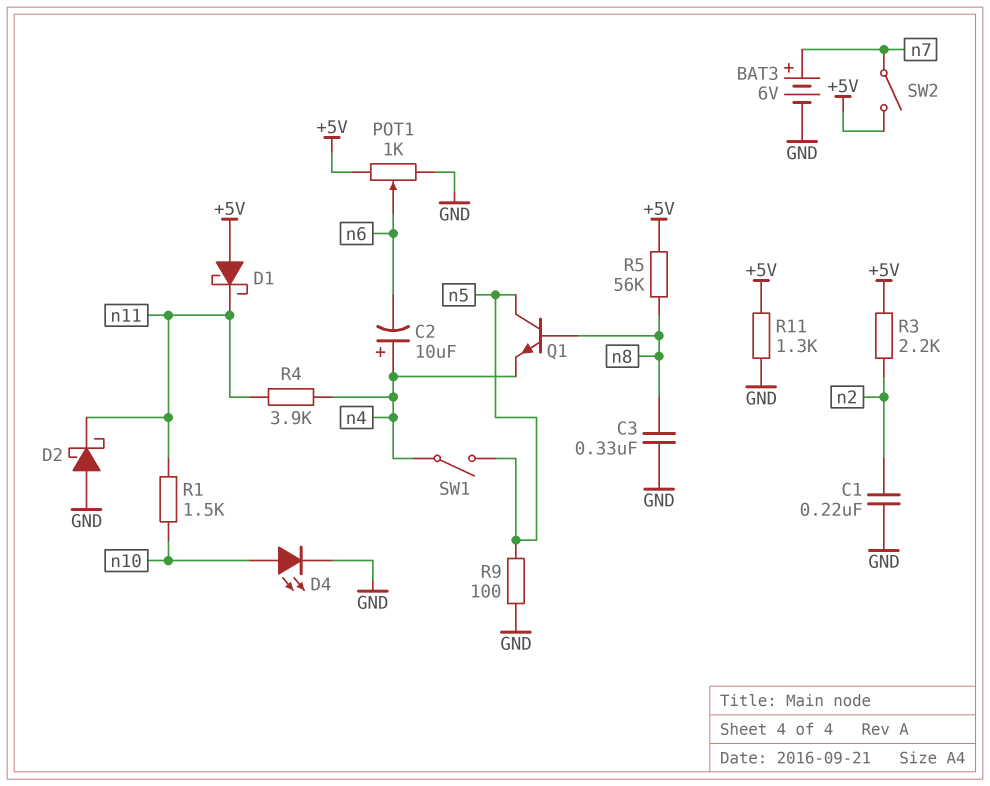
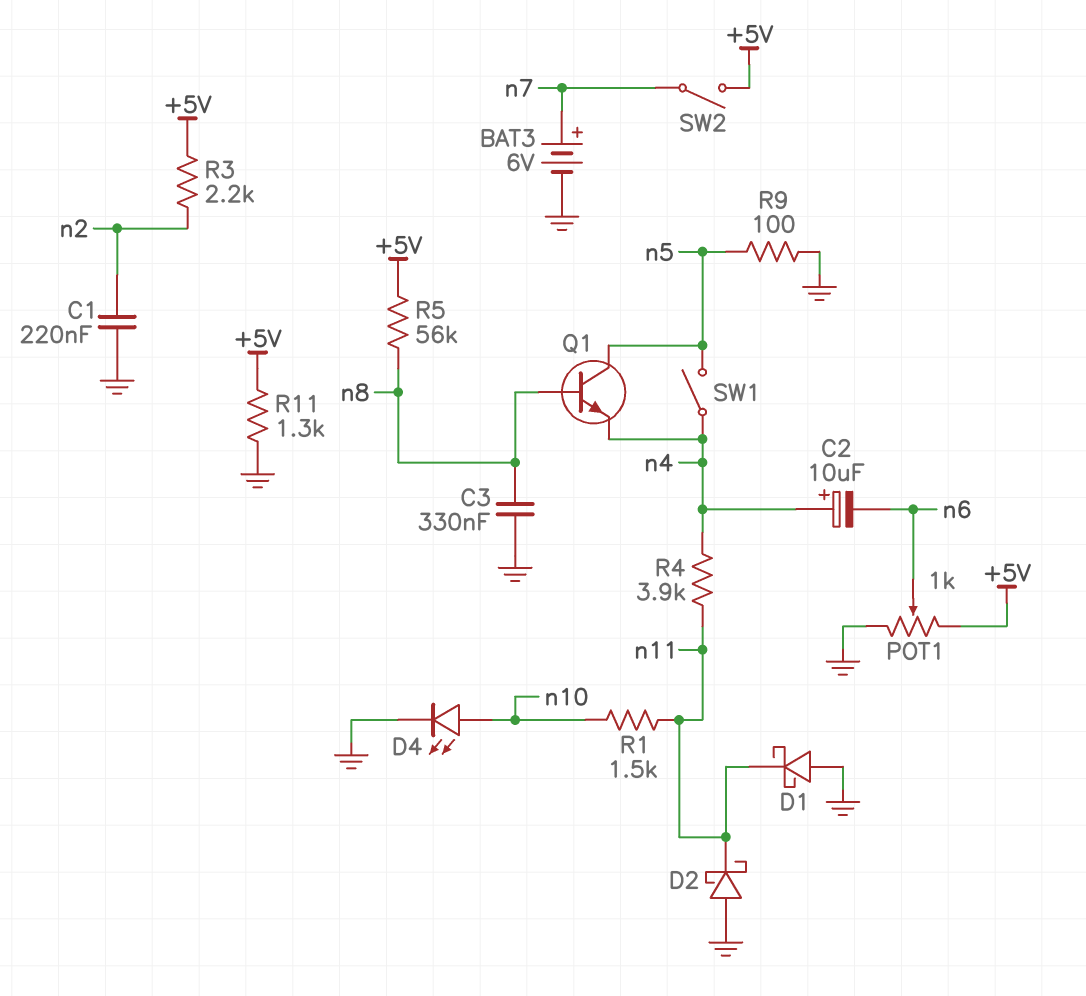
D1: schottky (A +5V, K n11) -> schottky (A GND, K n11)

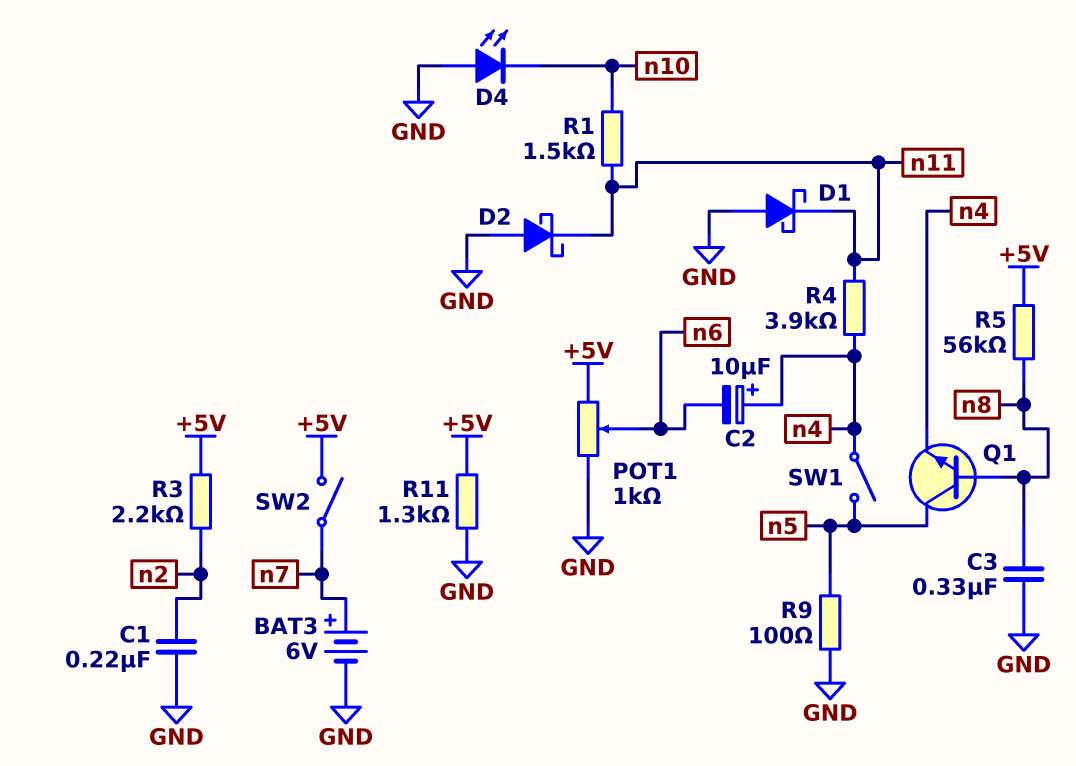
D4: LED (A n10, K GND) -> LED (A GND, K n10)

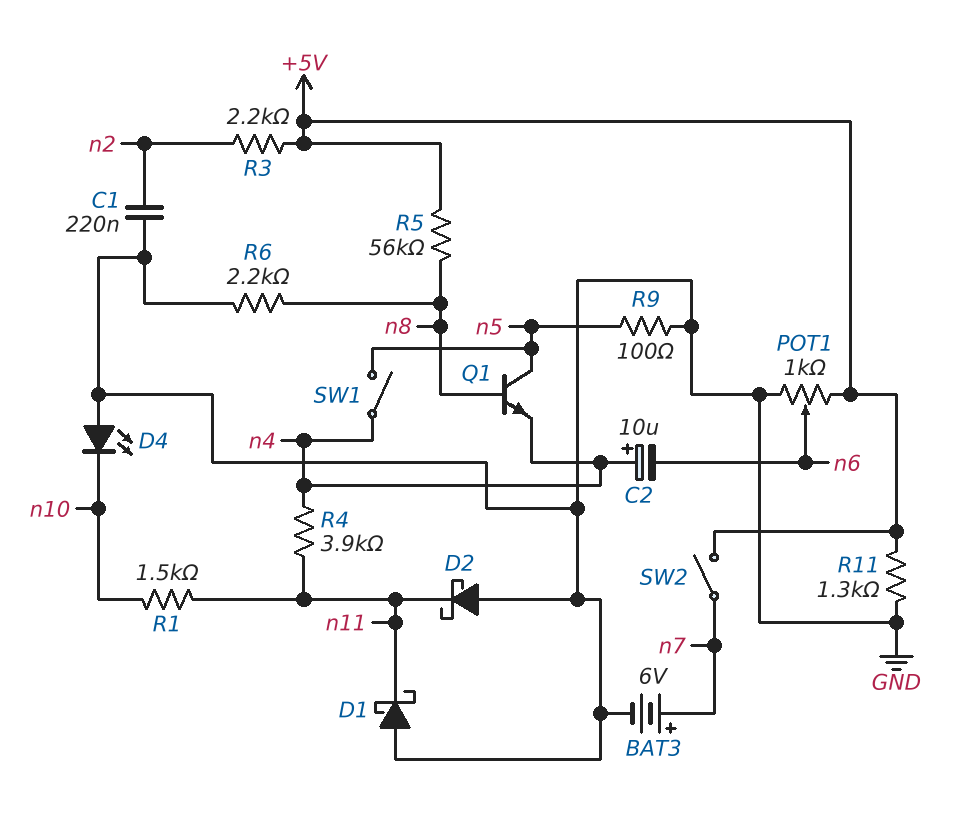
C3: 330nF (GND, n8) -> none
R6: none -> 2.2k (GND, n8)

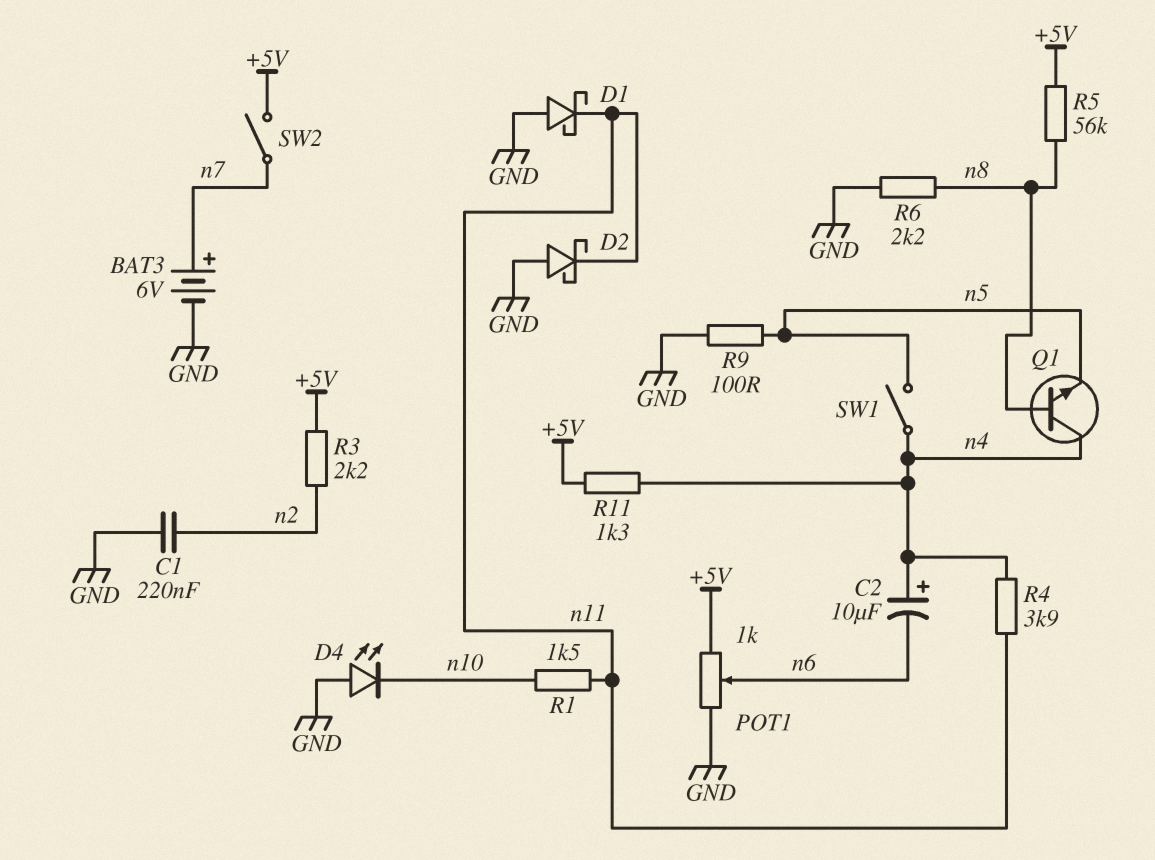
Q1: NPN (B n8, C n5, E n4) -> NPN (B n8, C n4, E n5)
R11: 1.3k (+5V, GND) -> 1.3k (+5V, n4)

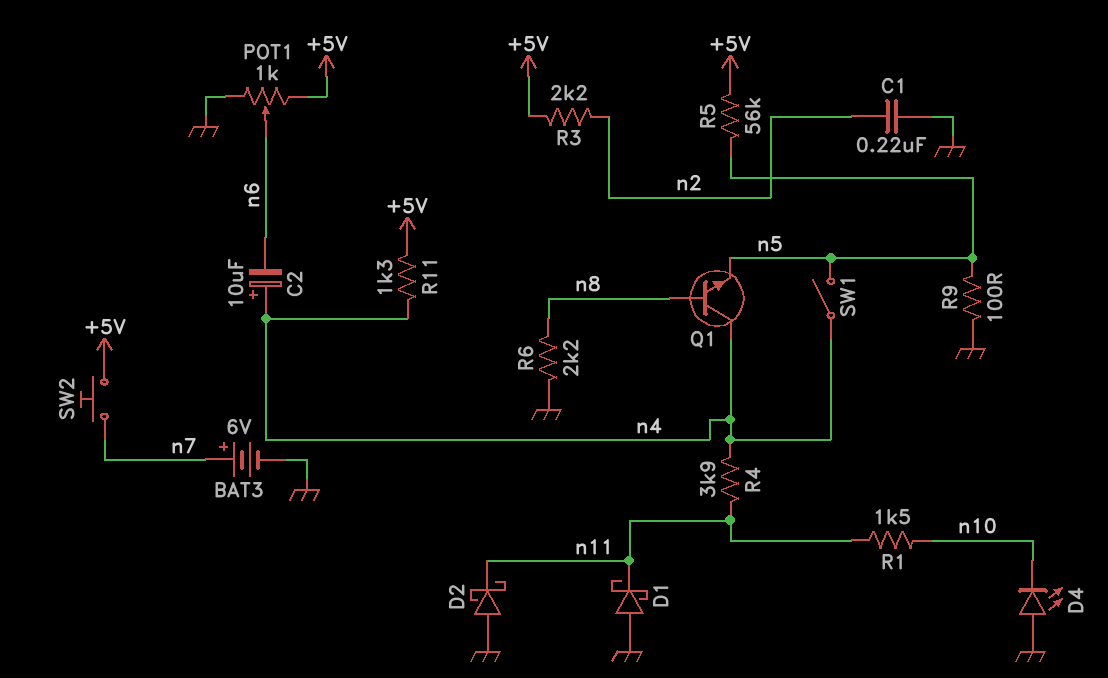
R5: 56k (+5V, n8) -> 56k (+5V, n5)
SW2: switch (+5V, n7) -> button (+5V, n7)

